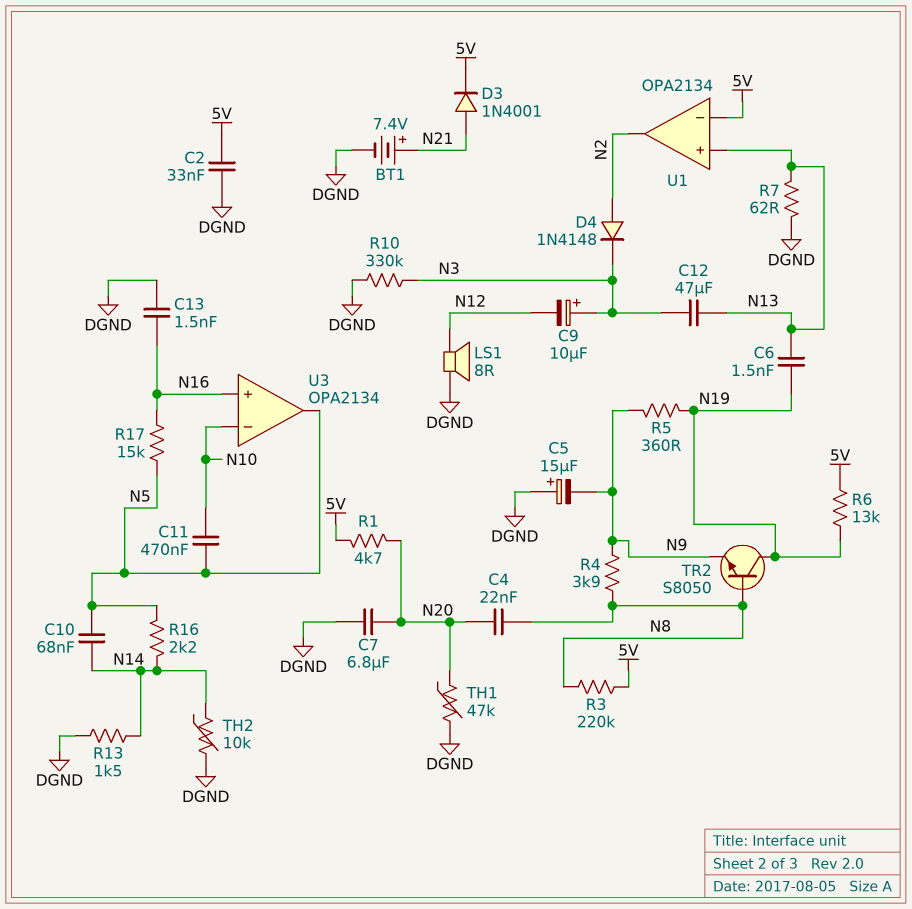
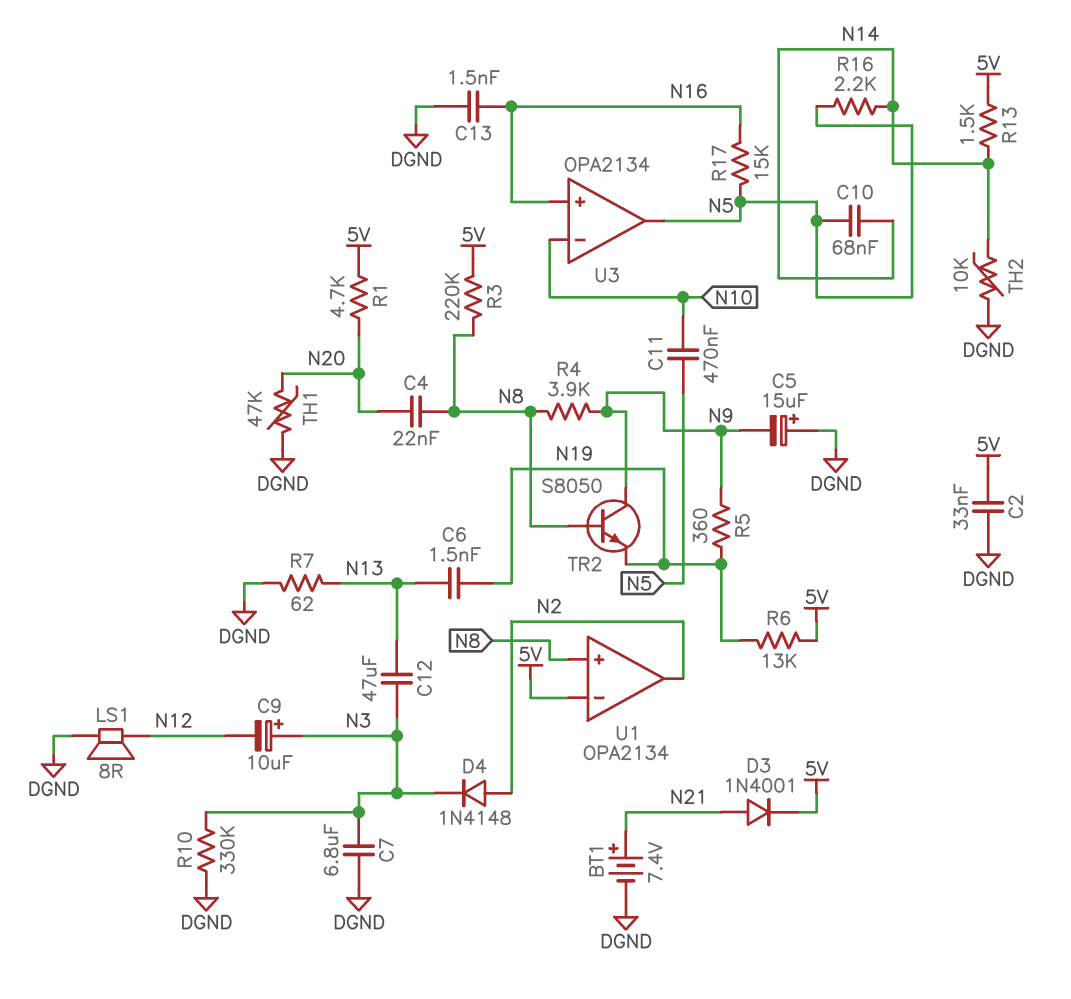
C7: 6.8uF (DGND, N20) -> 6.8uF (DGND, N3)
R13: 1.5k (DGND, N14) -> 1.5k (5V, N14)
TR2: NPN S8050 (B N8, C N19, E N9) -> NPN S8050 (B N8, C N9, E N19)
U1 pin in+: N13 -> N8

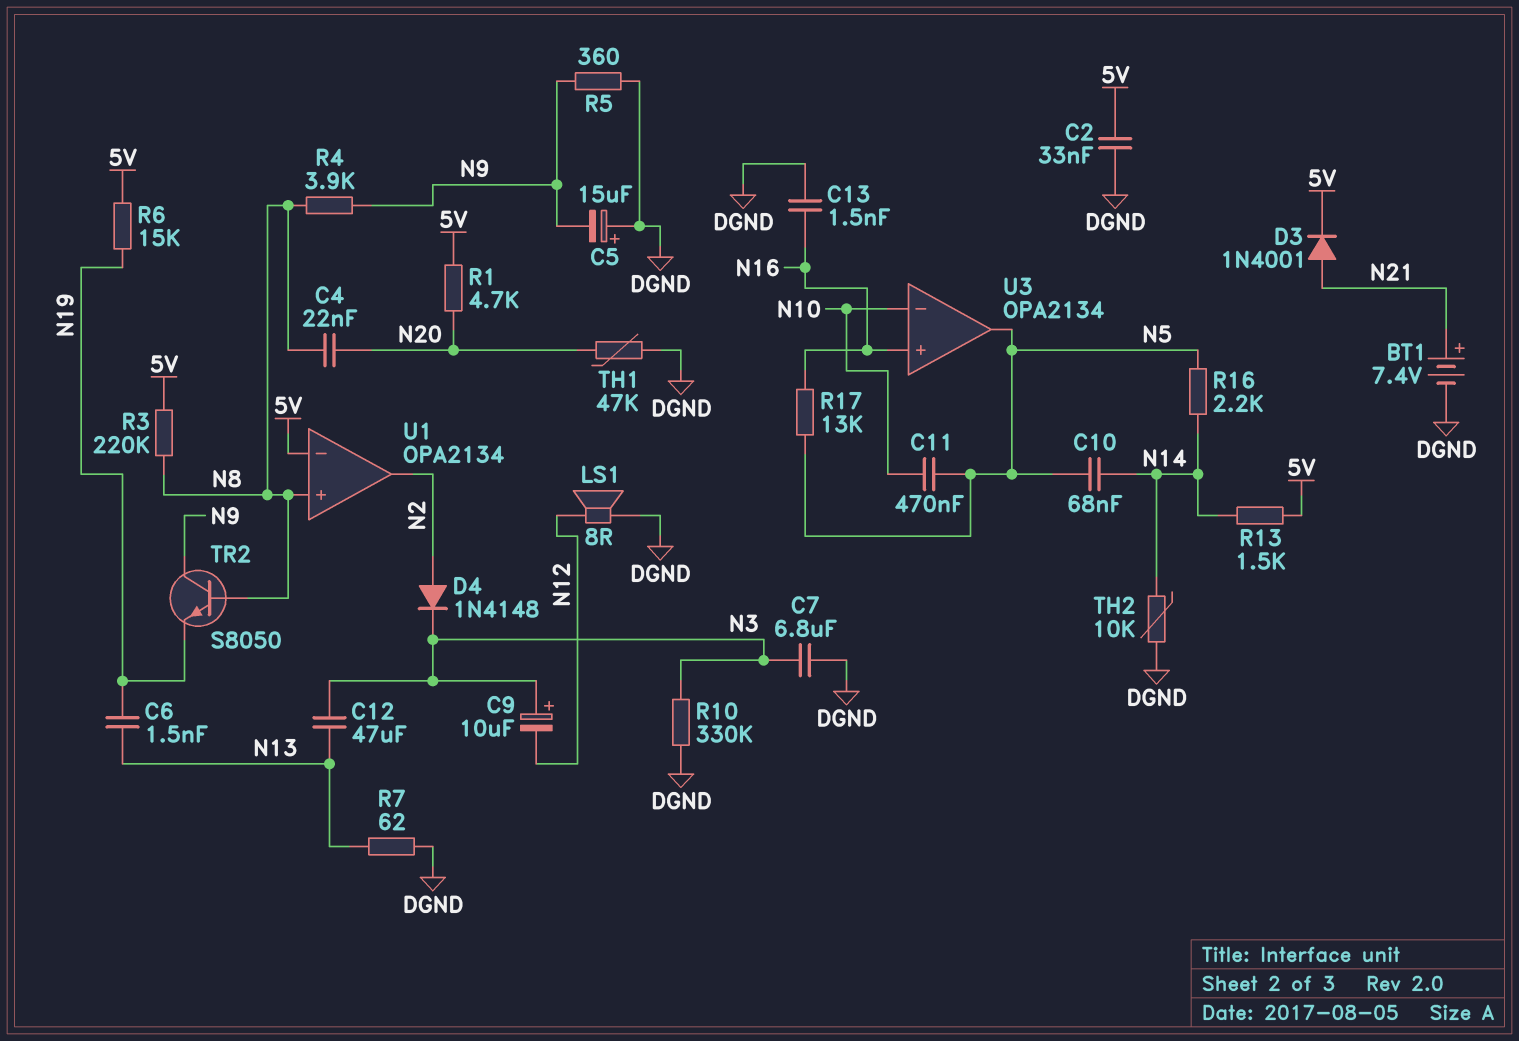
R5: 360 (N9, N19) -> 360 (DGND, N9)
R6: 13k (5V, N19) -> 15k (5V, N19)
R17: 15k (N5, N16) -> 13k (N5, N16)

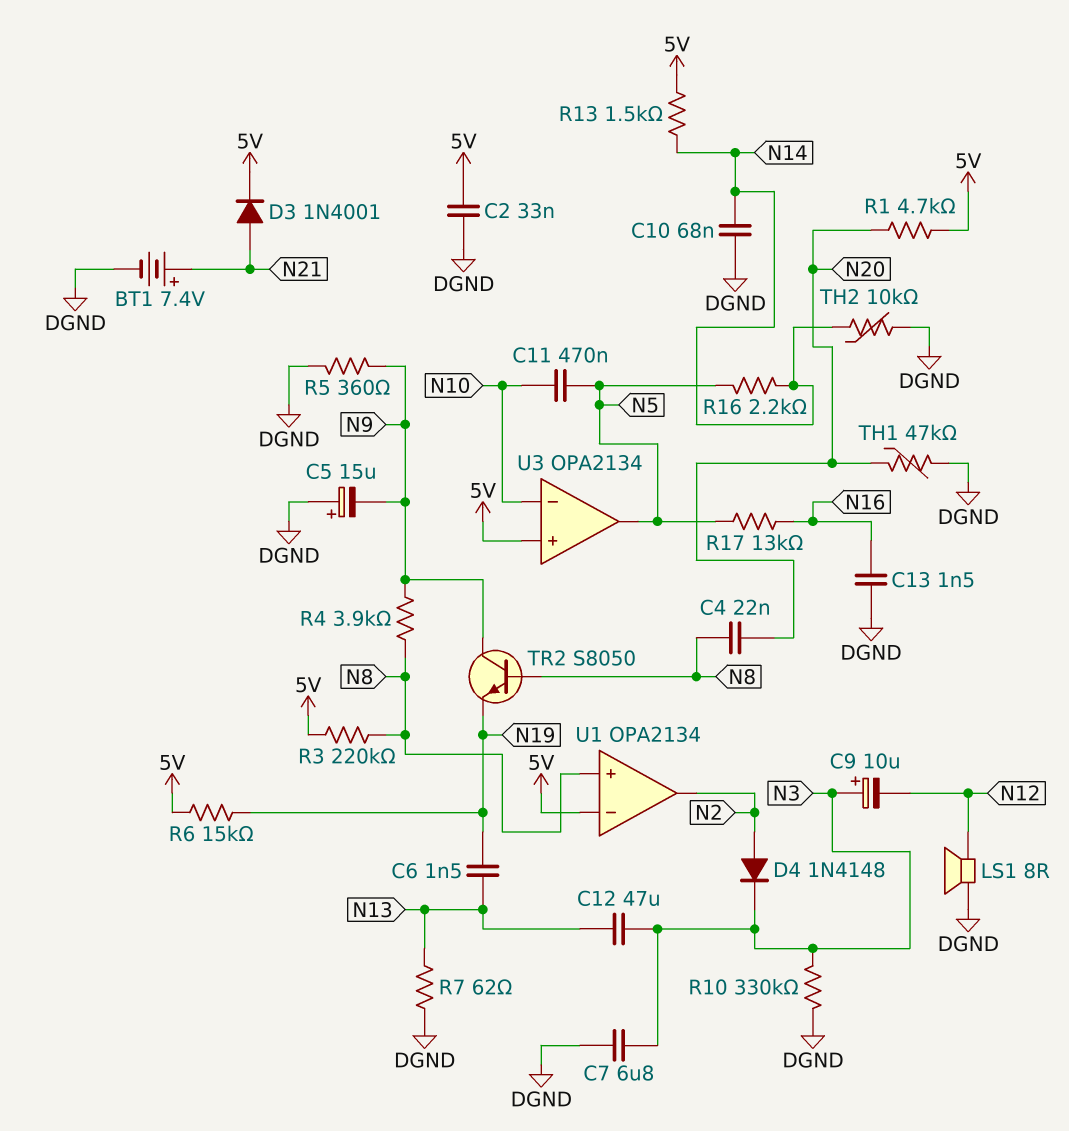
C10: 68nF (N5, N14) -> 68nF (DGND, N14)
U3 pin in+: N16 -> 5V

